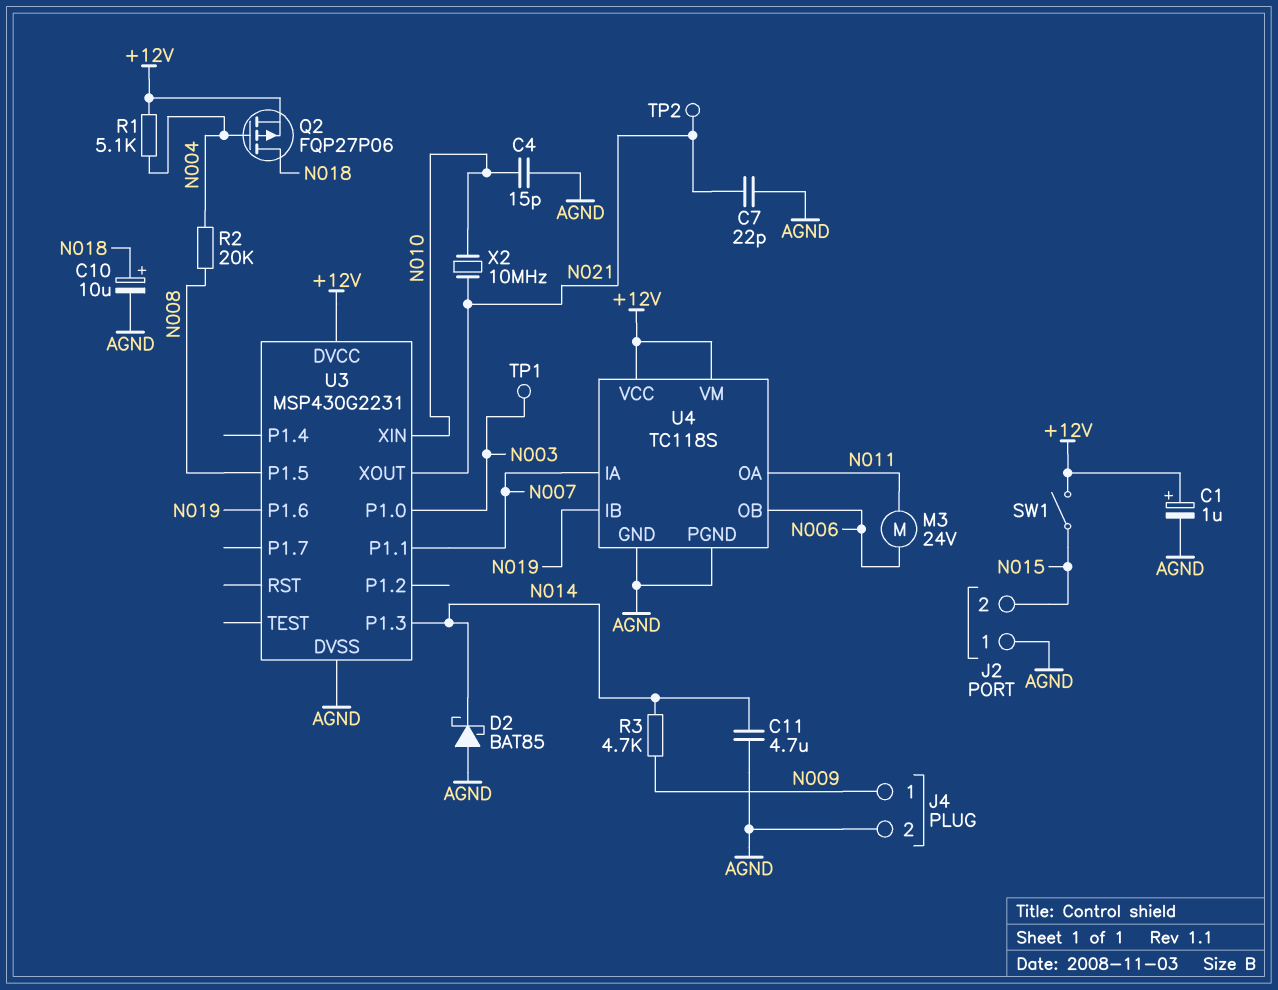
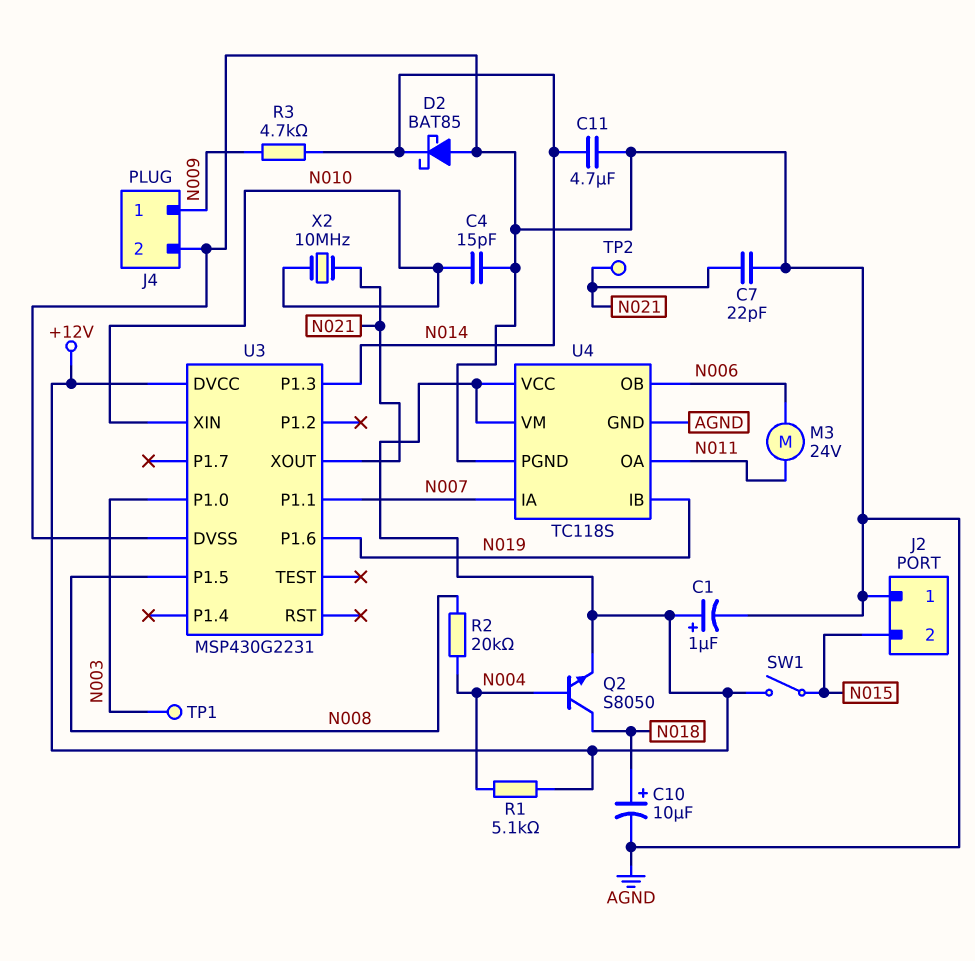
Q2: PMOS FQP27P06 (G N004, D N018, S +12V) -> NPN S8050 (B N004, C N018, E +12V)

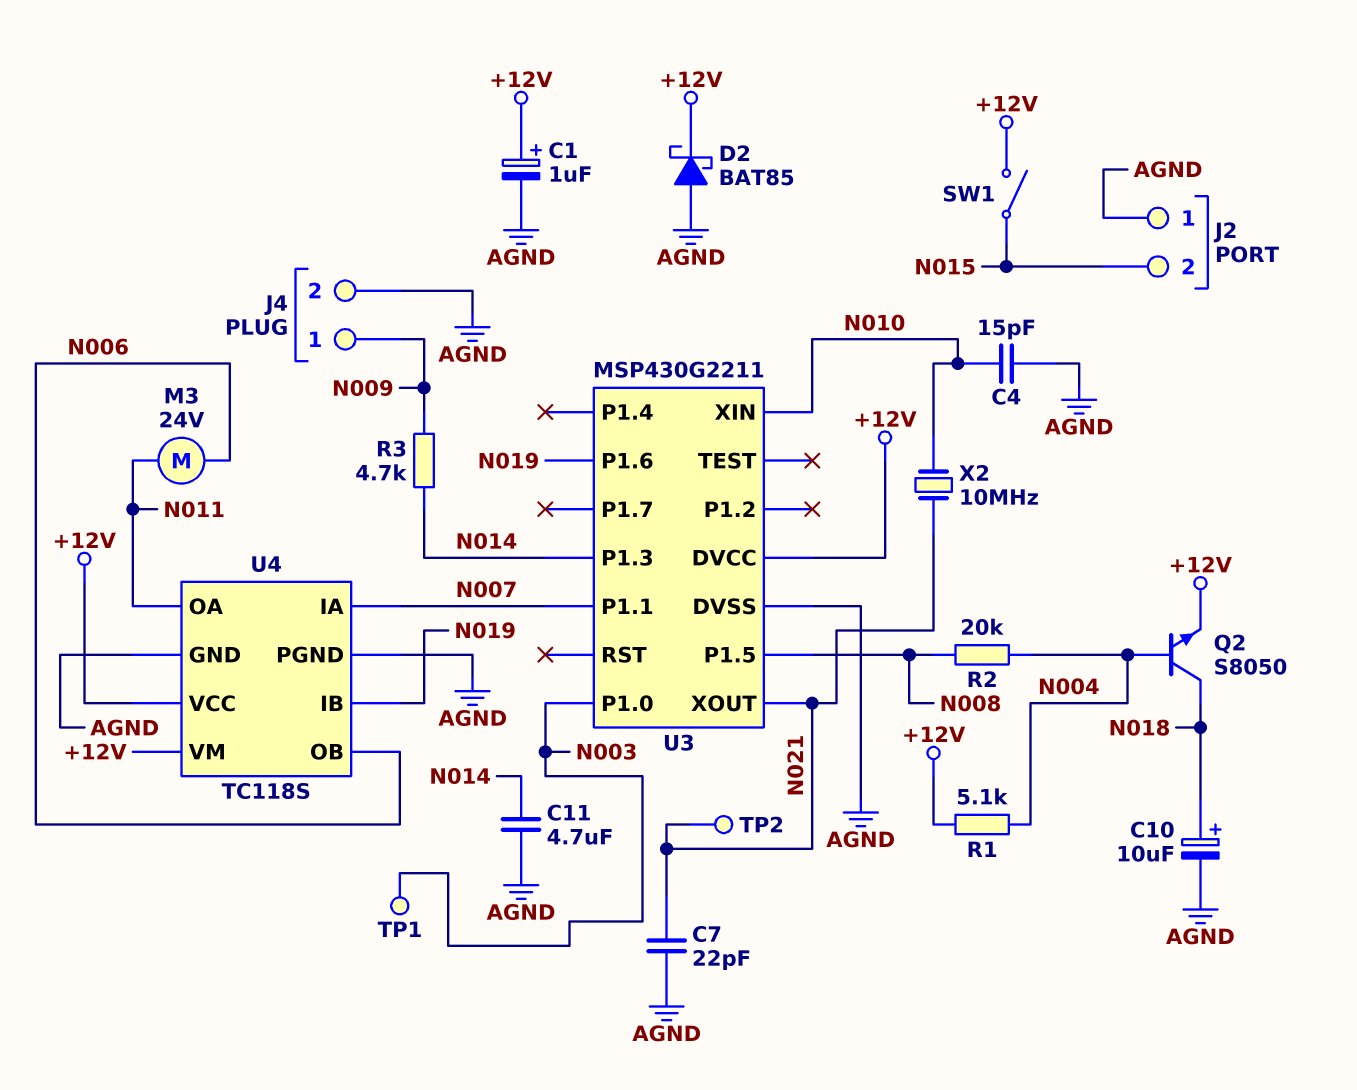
D2: schottky BAT85 (A AGND, K N014) -> schottky BAT85 (A AGND, K +12V)
U3: MSP430G2231 -> MSP430G2211

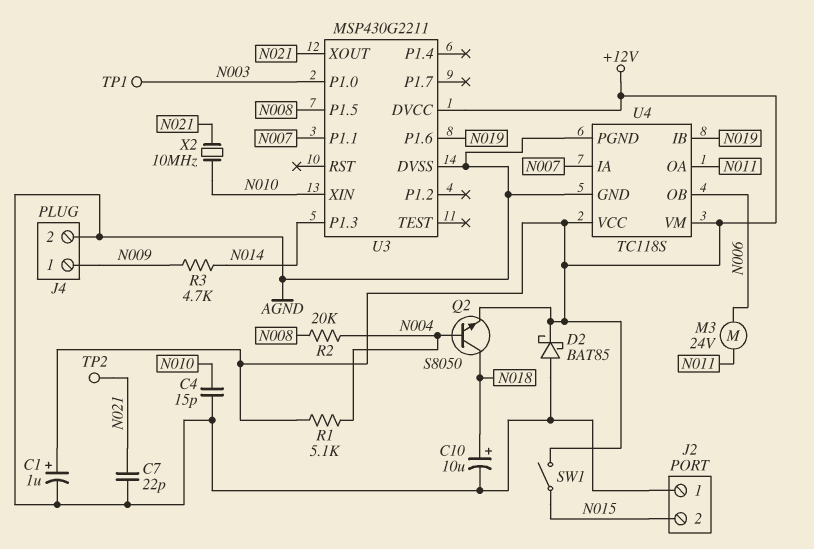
C11: 4.7uF (AGND, N014) -> none

